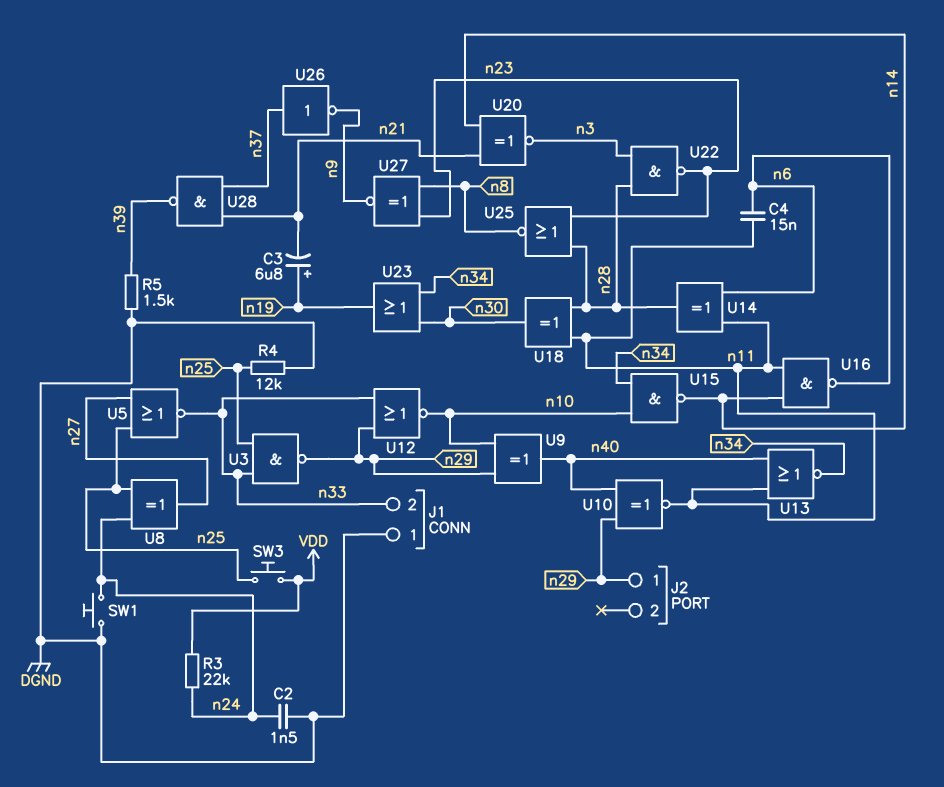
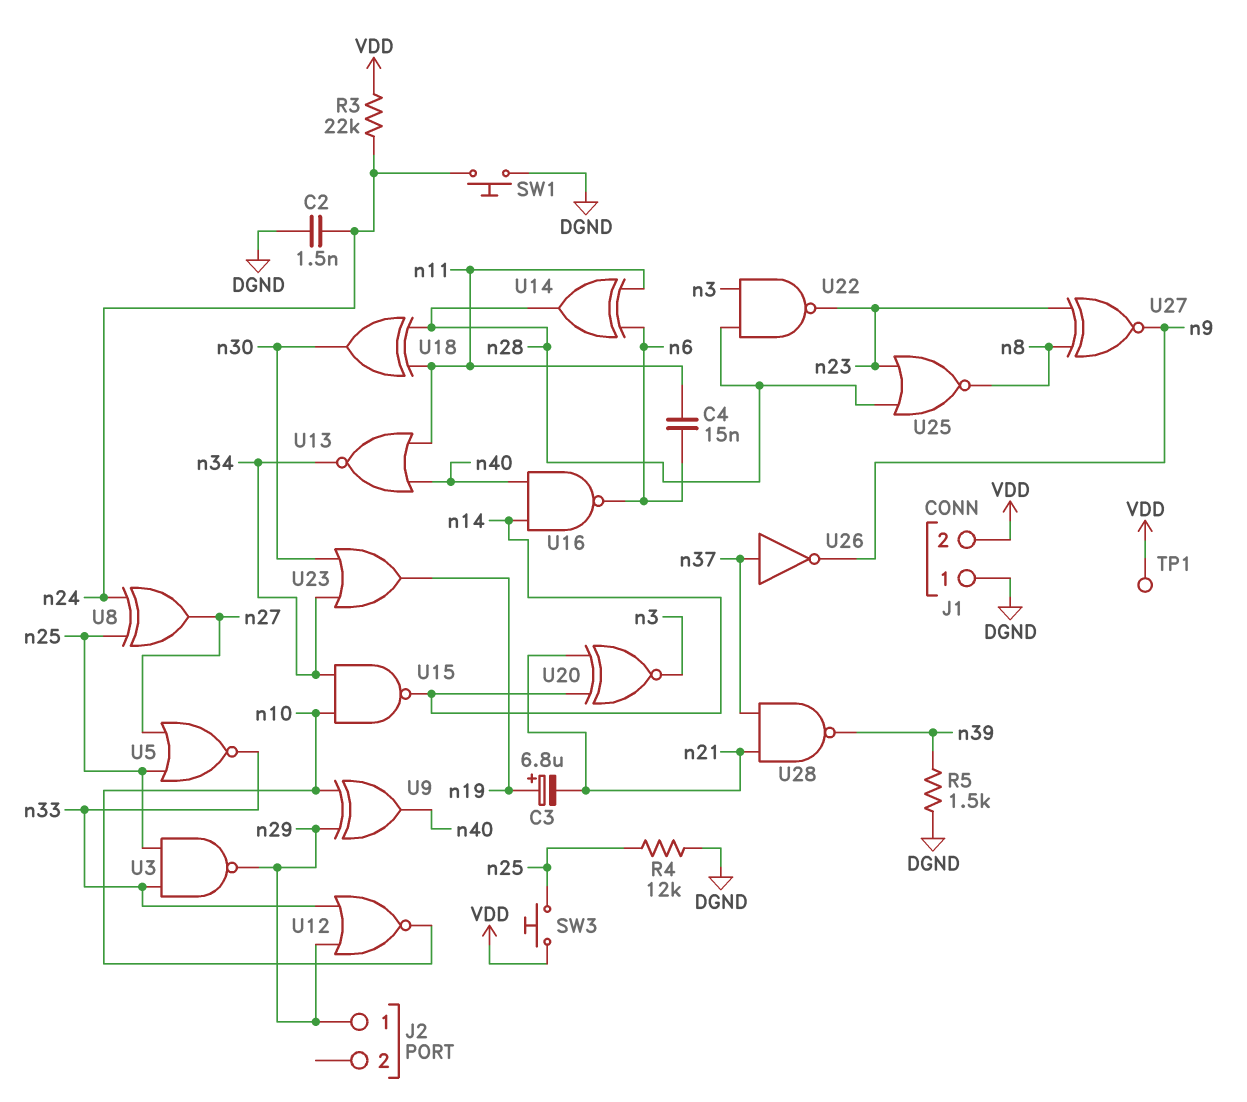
J1 pin 2: n33 -> VDD
TP1: none -> test point (VDD)
U10: XNOR (in n29, in n40, out n11) -> none
U16: NAND (in n11, in n14, out n6) -> NAND (in n14, in n40, out n6)

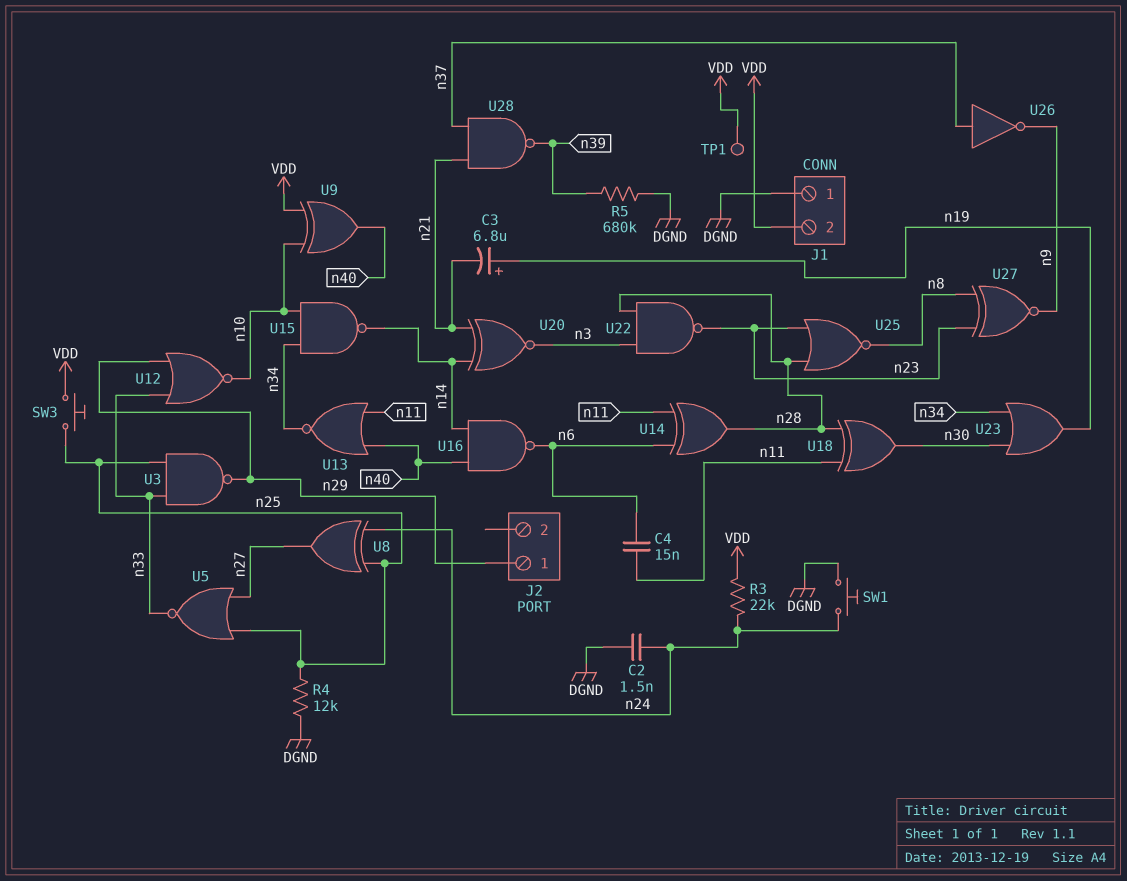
R5: 1.5k (DGND, n39) -> 680k (DGND, n39)
U9: XOR (in n10, in n29, out n40) -> XOR (in VDD, in n10, out n40)

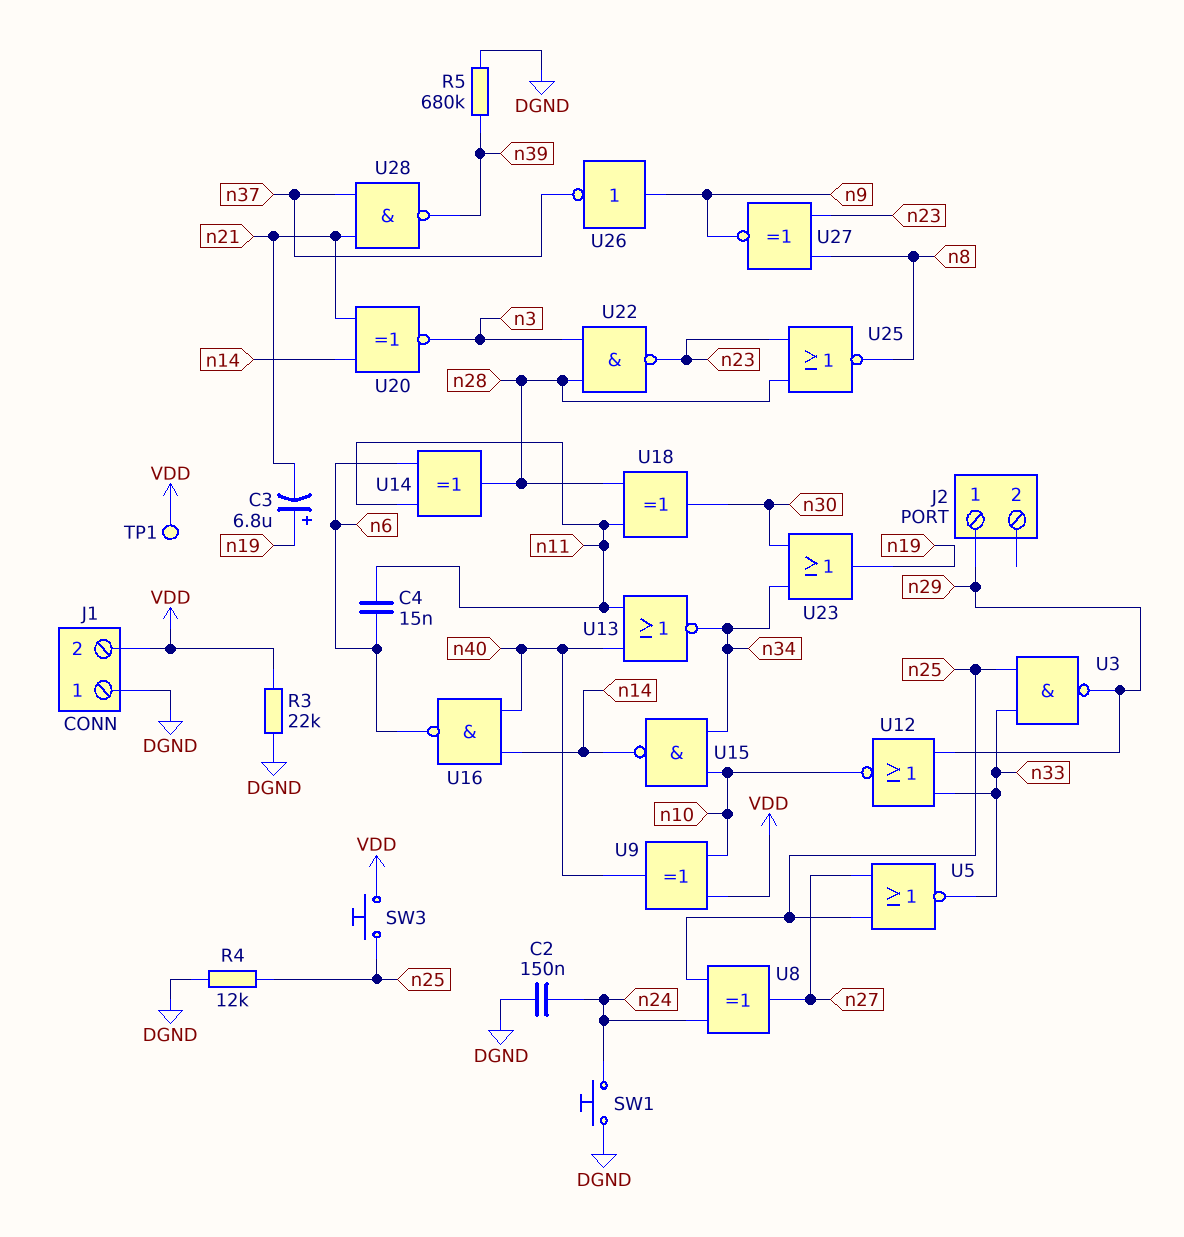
C2: 1.5nF (DGND, n24) -> 150nF (DGND, n24)
R3: 22k (VDD, n24) -> 22k (DGND, VDD)
U26: NOT (in n37, out n9) -> NOT (in n9, out n37)

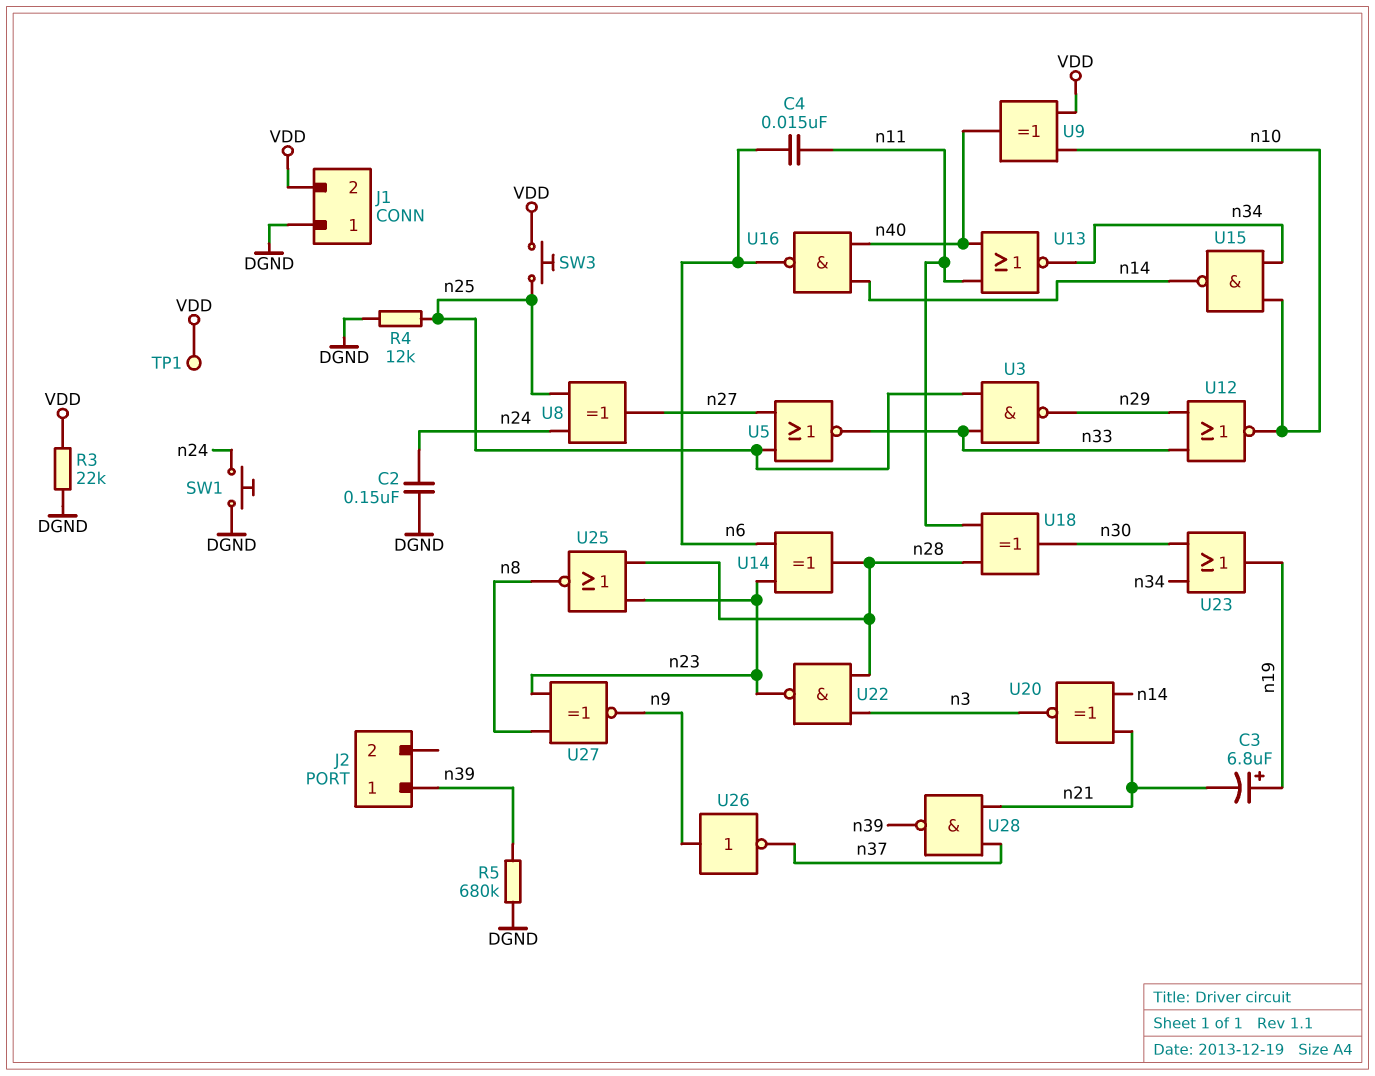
J2 pin 1: n29 -> n39
U14: XOR (in n6, in n11, out n28) -> XOR (in n6, in n23, out n28)

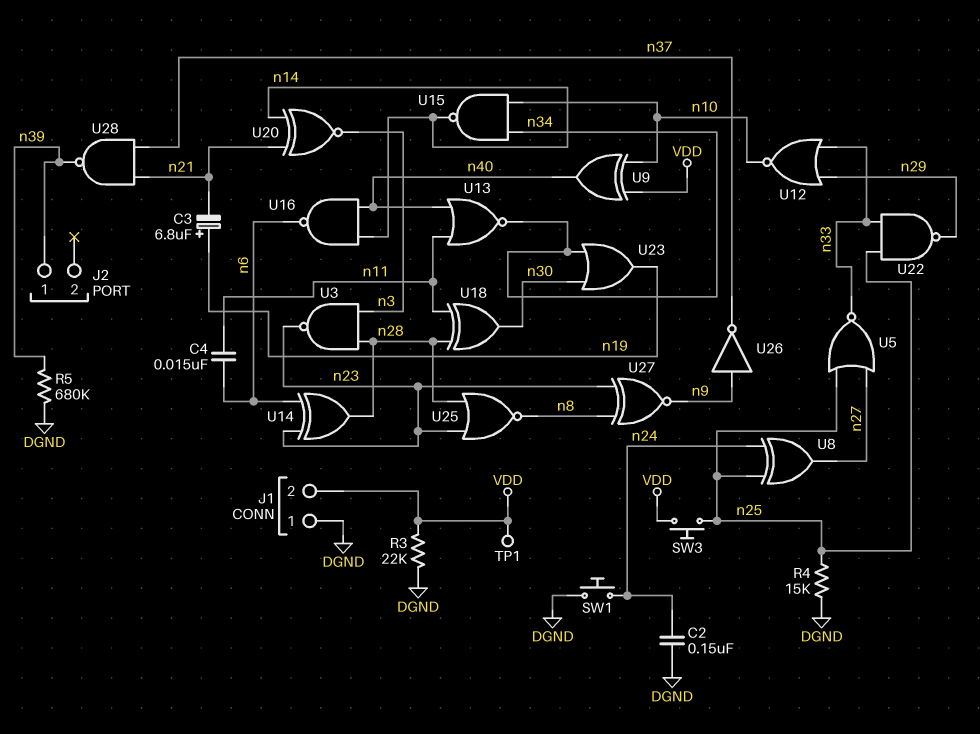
R4: 12k (DGND, n25) -> 15k (DGND, n25)
U3: NAND (in n25, in n33, out n29) -> NAND (in n3, in n28, out n23)
U22: NAND (in n3, in n28, out n23) -> NAND (in n25, in n33, out n29)

